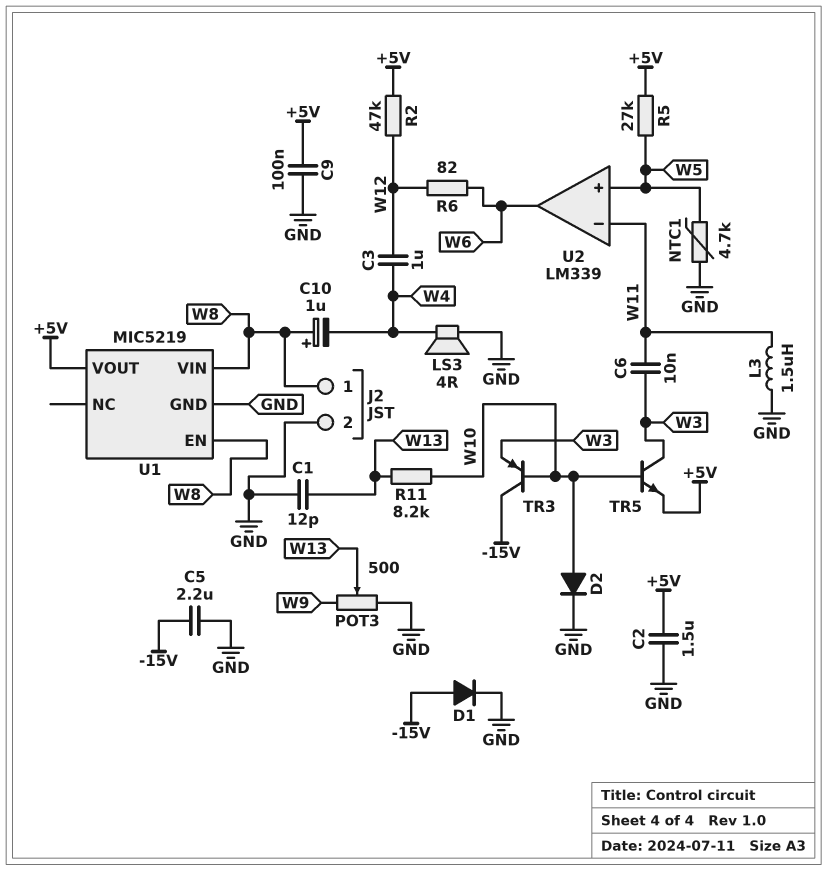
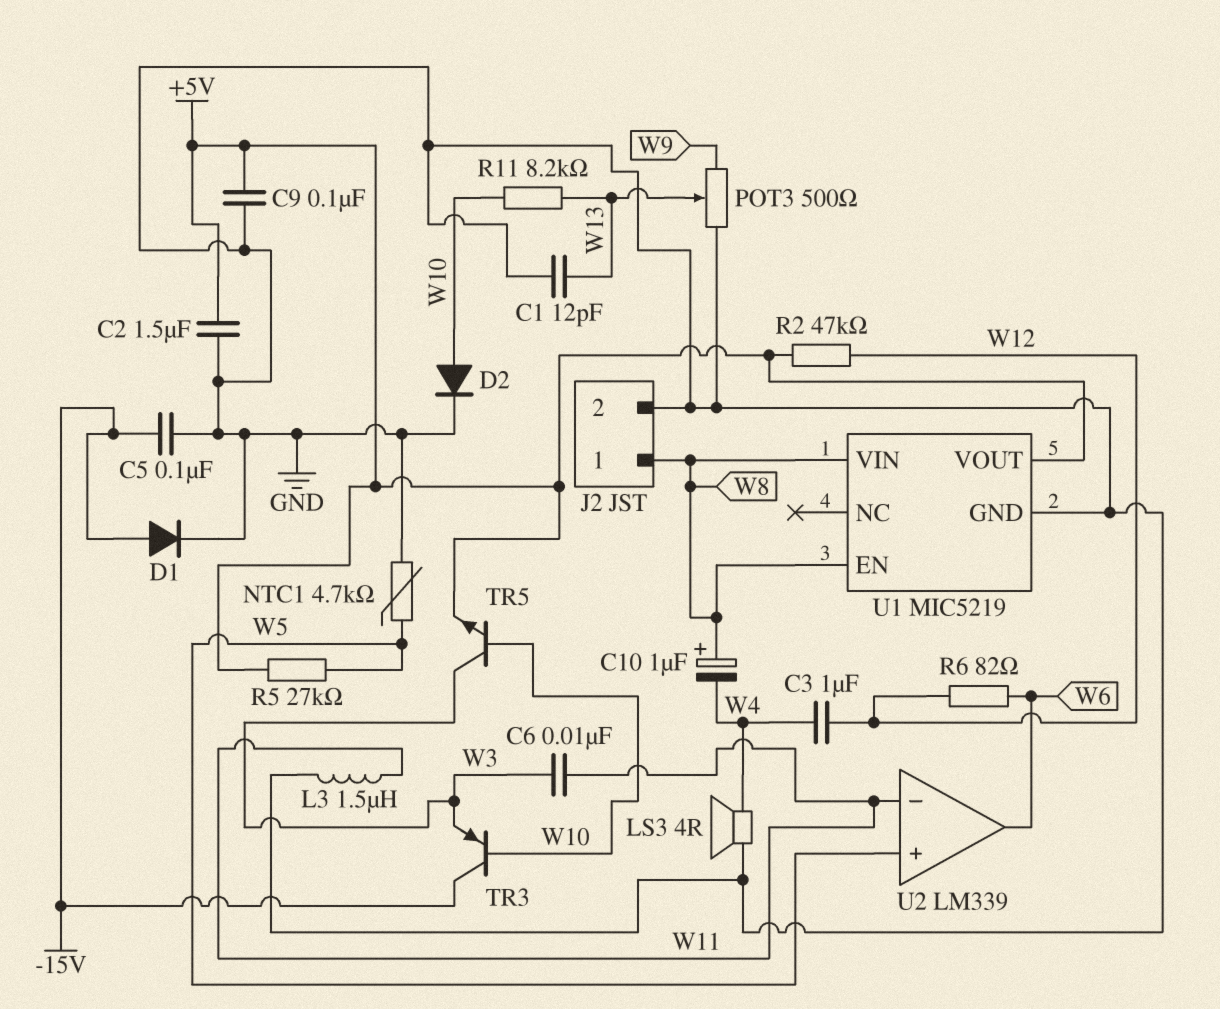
C5: 2.2uF (-15V, GND) -> 100nF (-15V, GND)

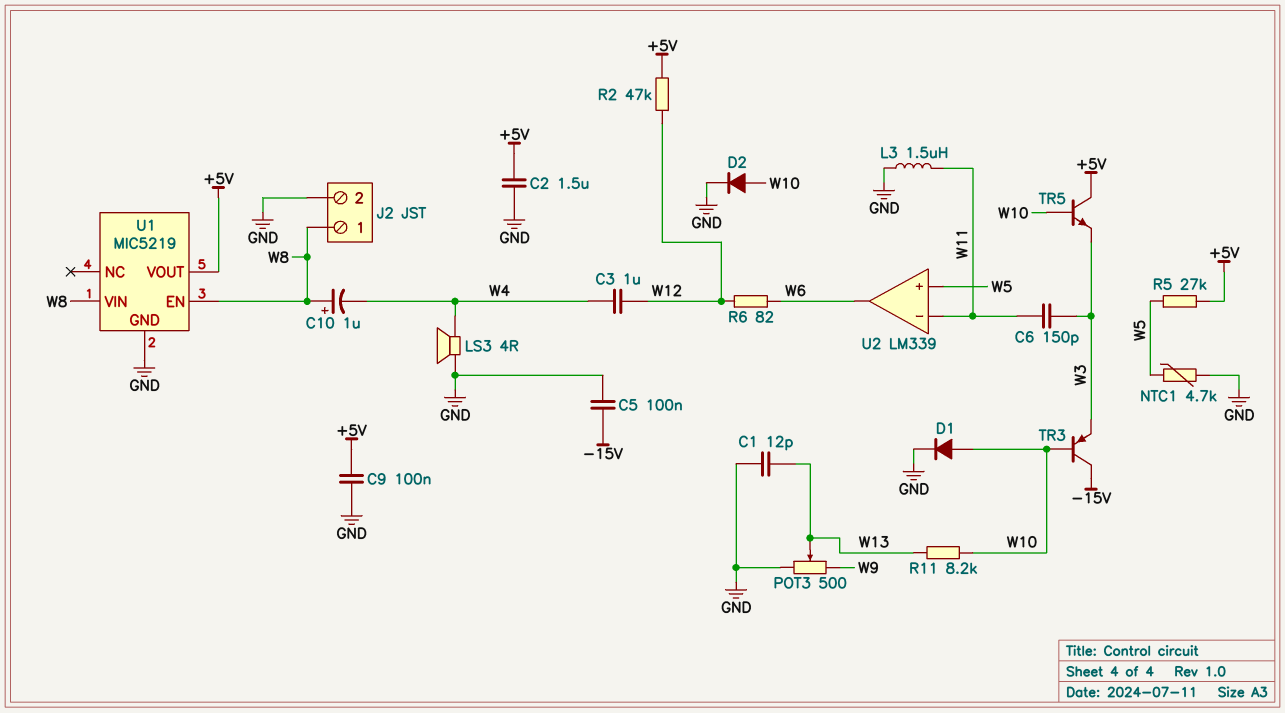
C6: 10nF (W3, W11) -> 150pF (W3, W11)
D1: diode (A -15V, K GND) -> diode (A W10, K GND)
TR5: NPN (B W10, C W3, E +5V) -> NPN (B W10, C +5V, E W3)

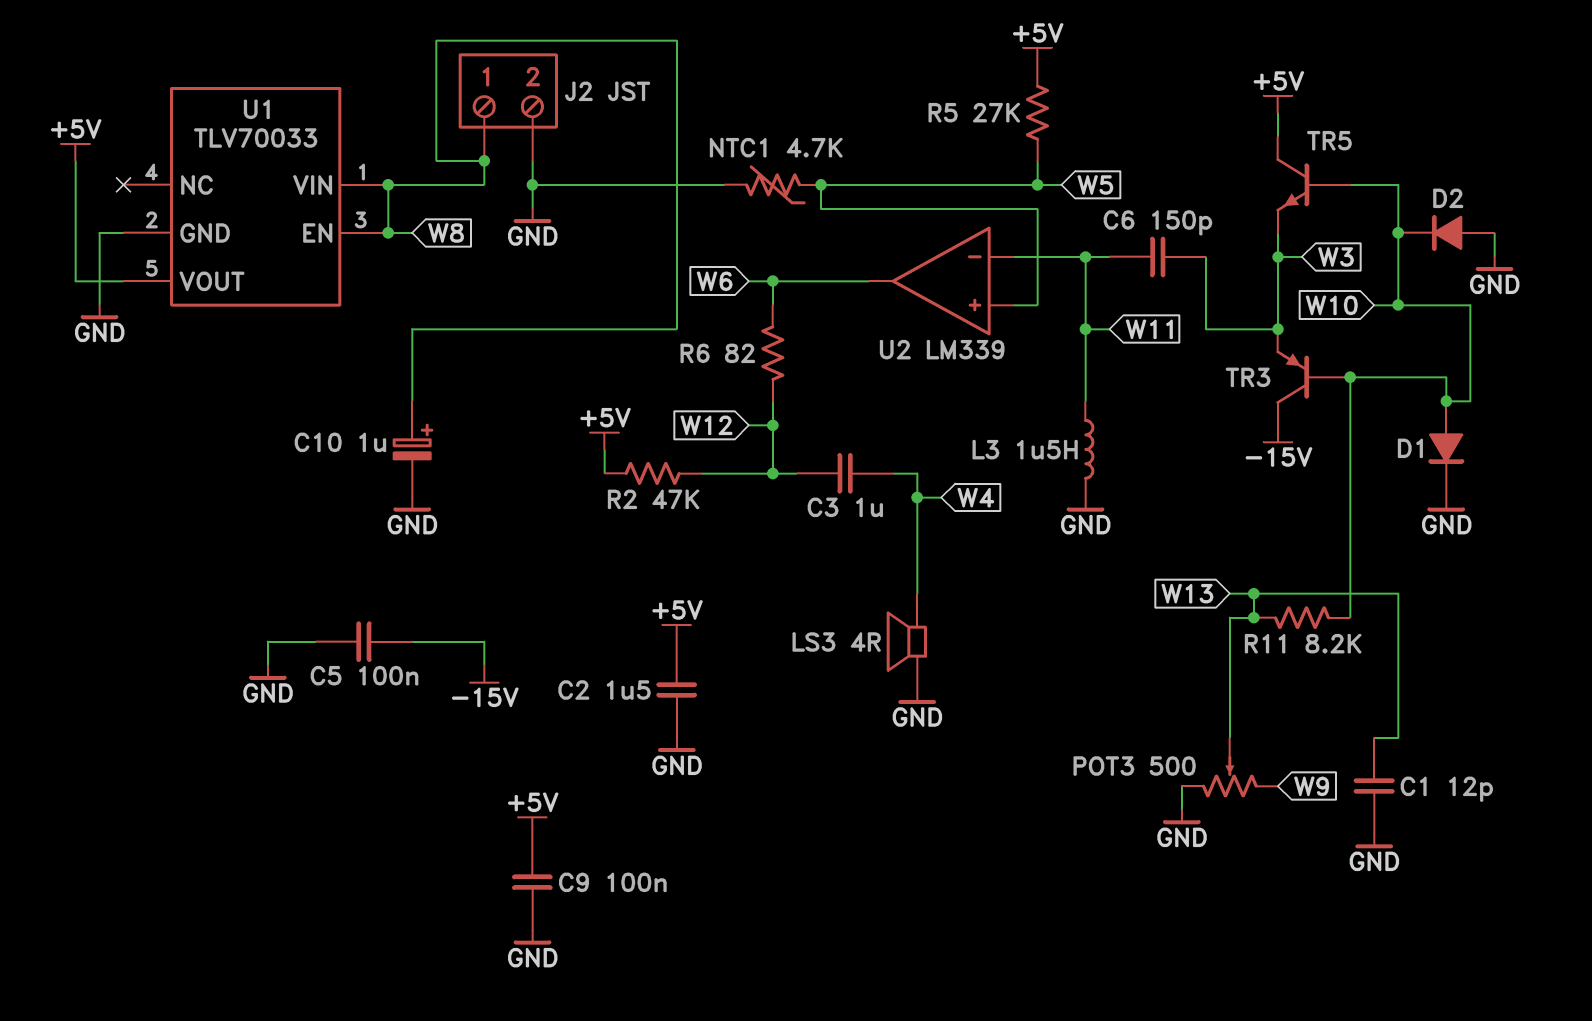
C10: 1uF (plus W8, minus W4) -> 1uF (plus W8, minus GND)
D2: diode (A W10, K GND) -> diode (A GND, K W10)
U1: MIC5219 -> TLV70033

